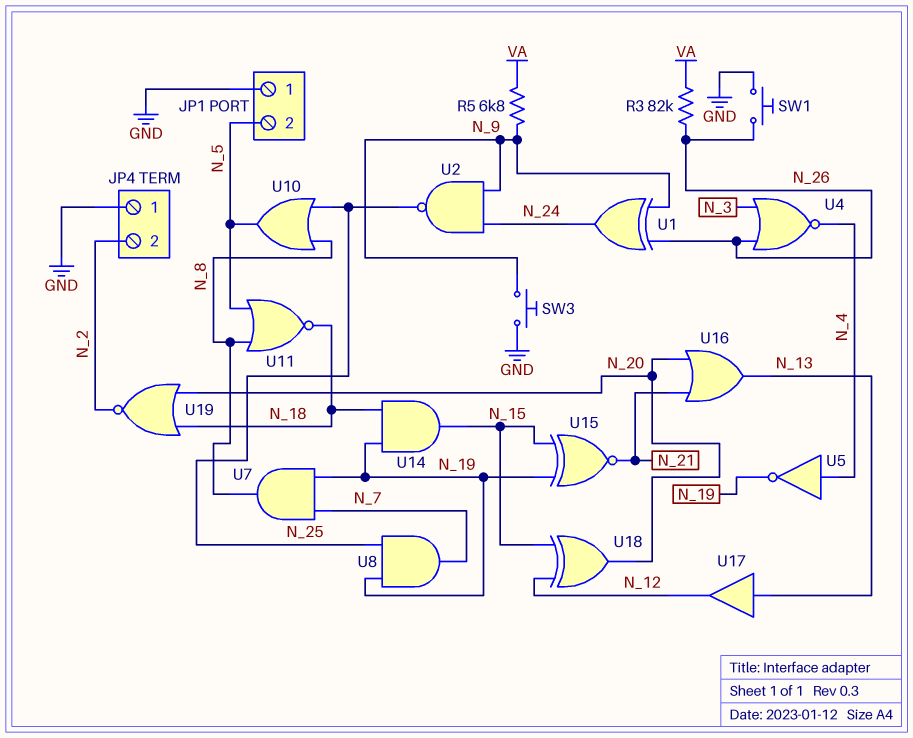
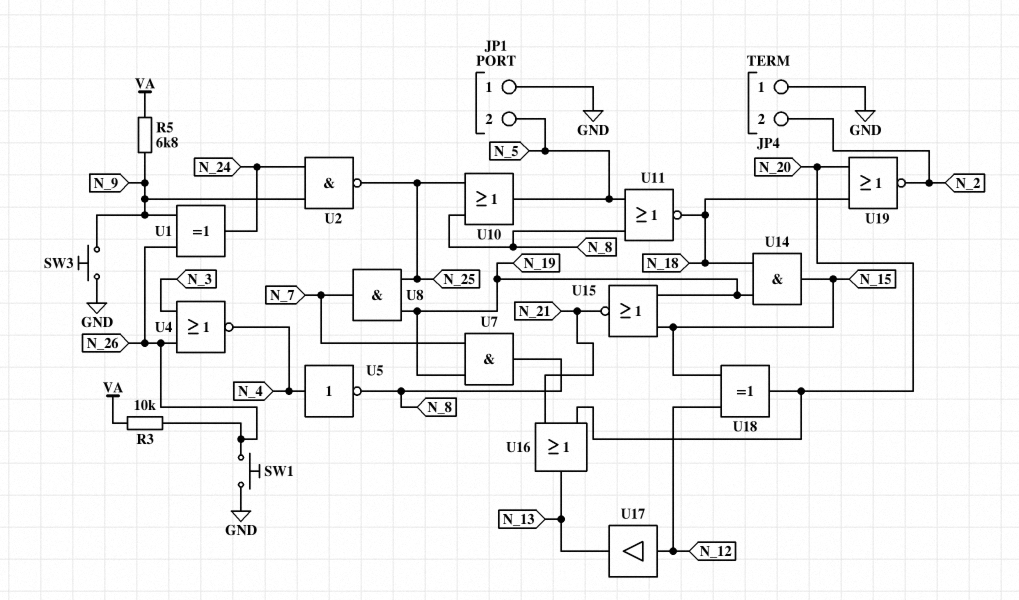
R3: 82k (N_26, VA) -> 10k (N_26, VA)
U5: NOT (in N_4, out N_19) -> NOT (in N_4, out N_8)
U15: XNOR (in N_15, in N_19, out N_21) -> NOR (in N_15, in N_19, out N_21)
U17: buffer (in N_13, out N_12) -> buffer (in N_12, out N_13)

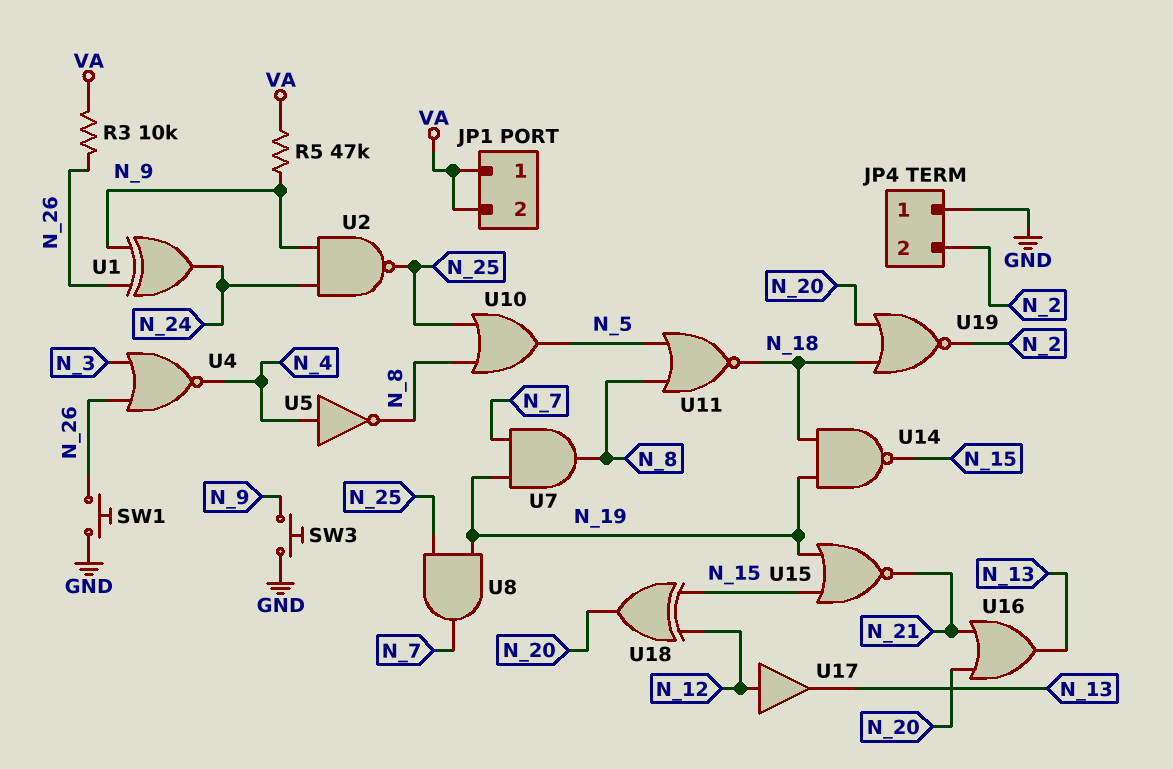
JP1 pin 1: GND -> VA
JP1 pin 2: N_5 -> VA
R5: 6.8k (N_9, VA) -> 47k (N_9, VA)
U14: AND (in N_18, in N_19, out N_15) -> NAND (in N_18, in N_19, out N_15)

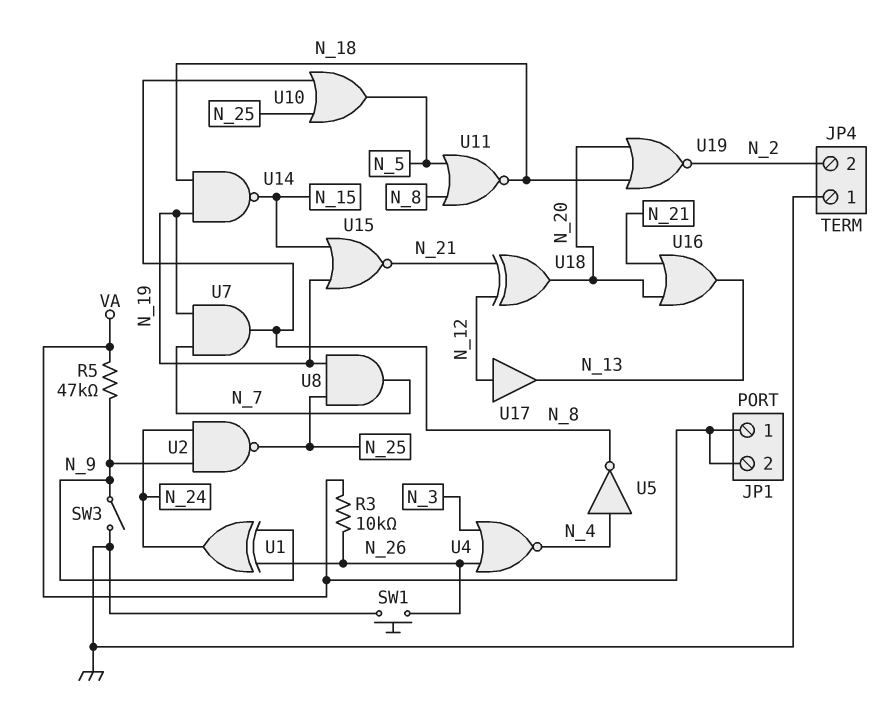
SW3: button (GND, N_9) -> switch (GND, N_9)
U18: XOR (in N_12, in N_15, out N_20) -> XOR (in N_12, in N_21, out N_20)

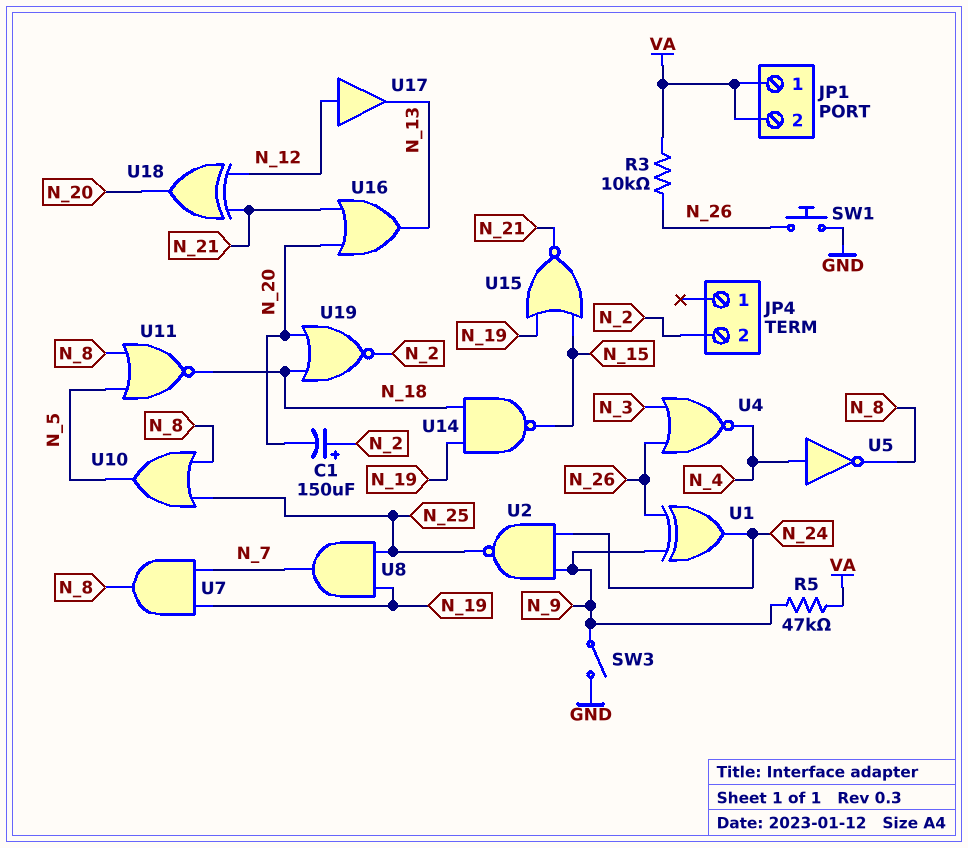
C1: none -> 150uF (plus N_2, minus N_20)
JP4 pin 1: GND -> none

